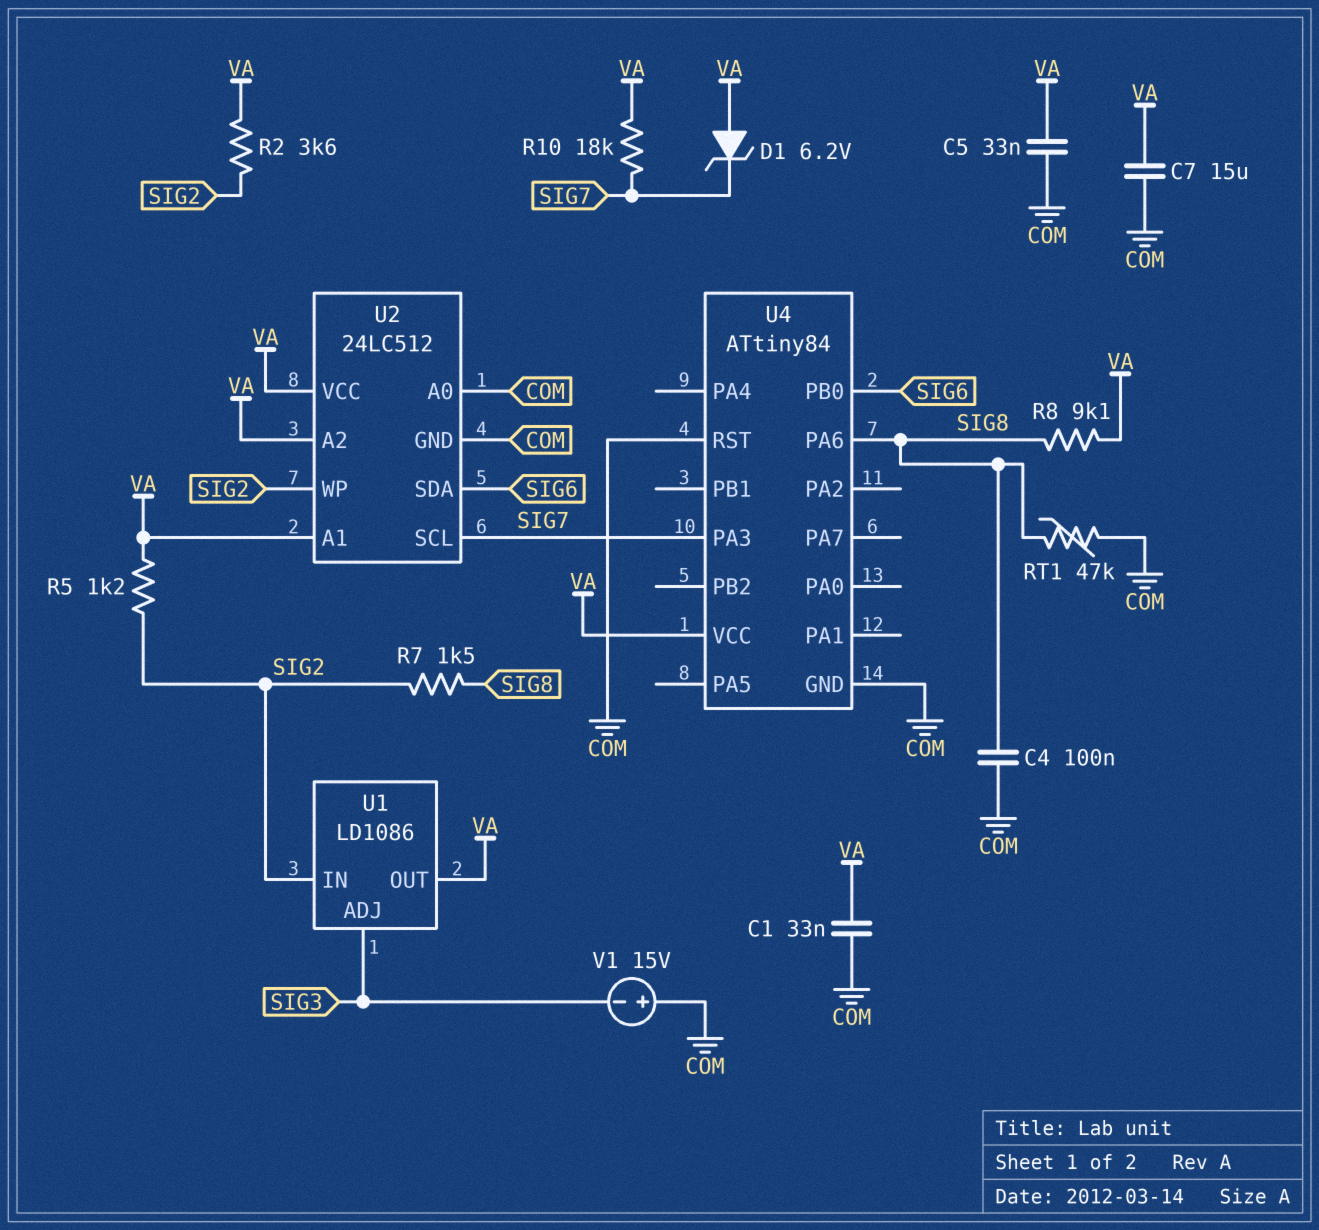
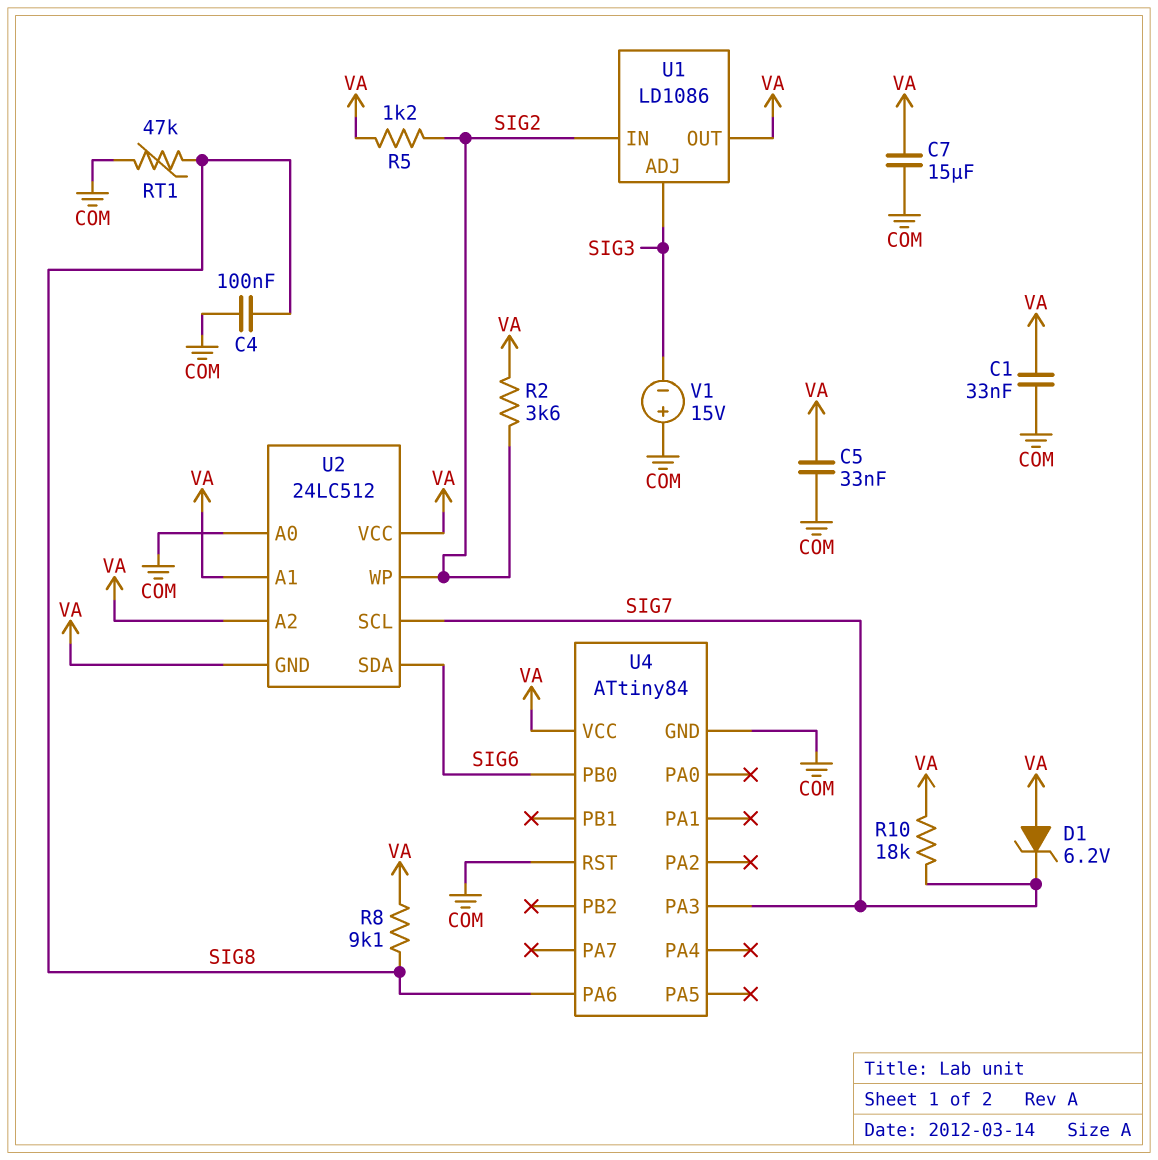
R7: 1.5k (SIG2, SIG8) -> none
U2 pin GND: COM -> VA

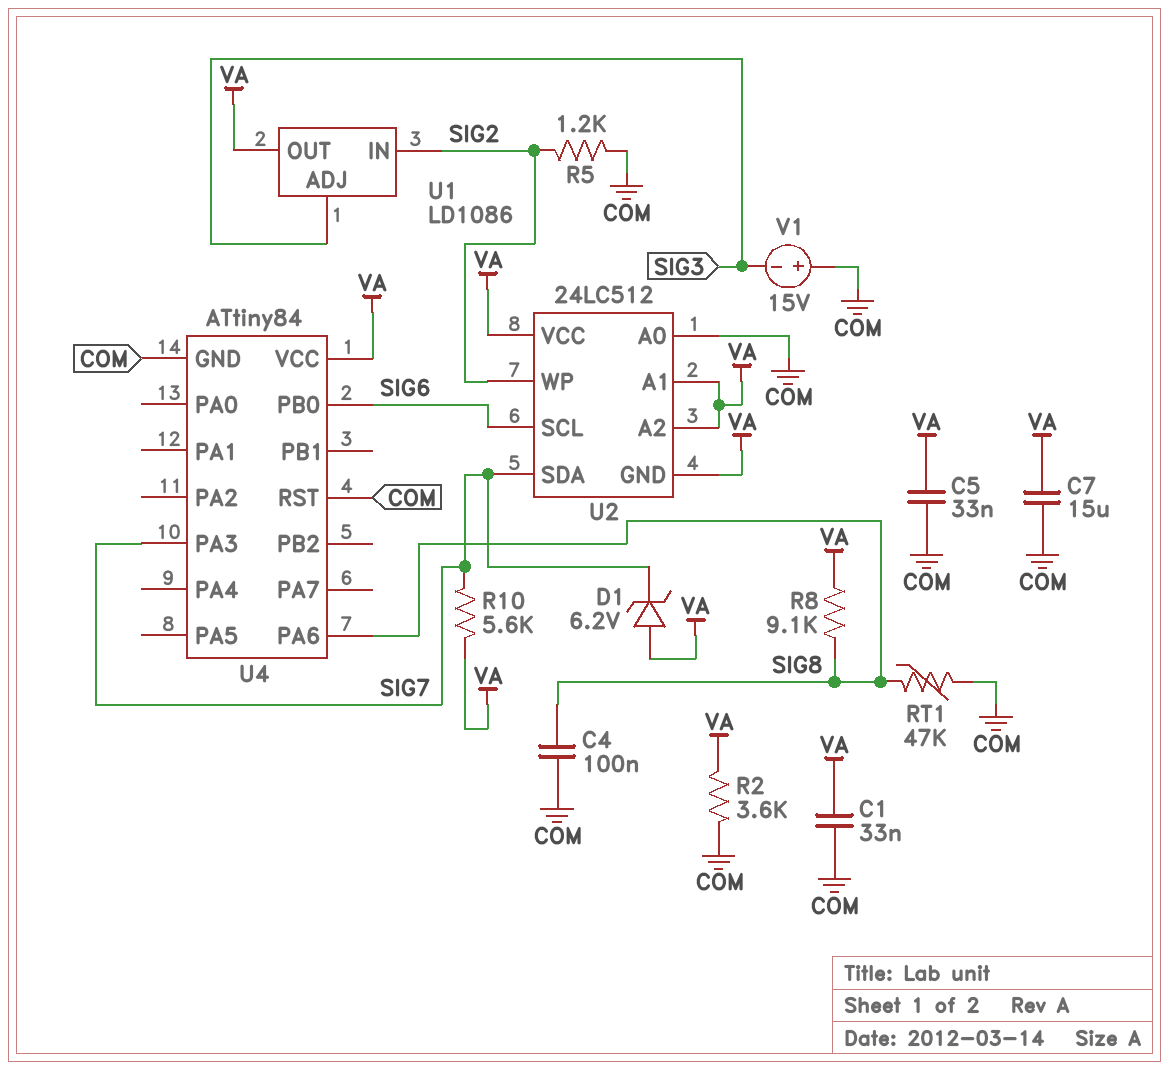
R2: 3.6k (SIG2, VA) -> 3.6k (COM, VA)
R5: 1.2k (SIG2, VA) -> 1.2k (COM, SIG2)
R10: 18k (SIG7, VA) -> 5.6k (SIG7, VA)
U2 pin SCL: SIG7 -> SIG6
U2 pin SDA: SIG6 -> SIG7

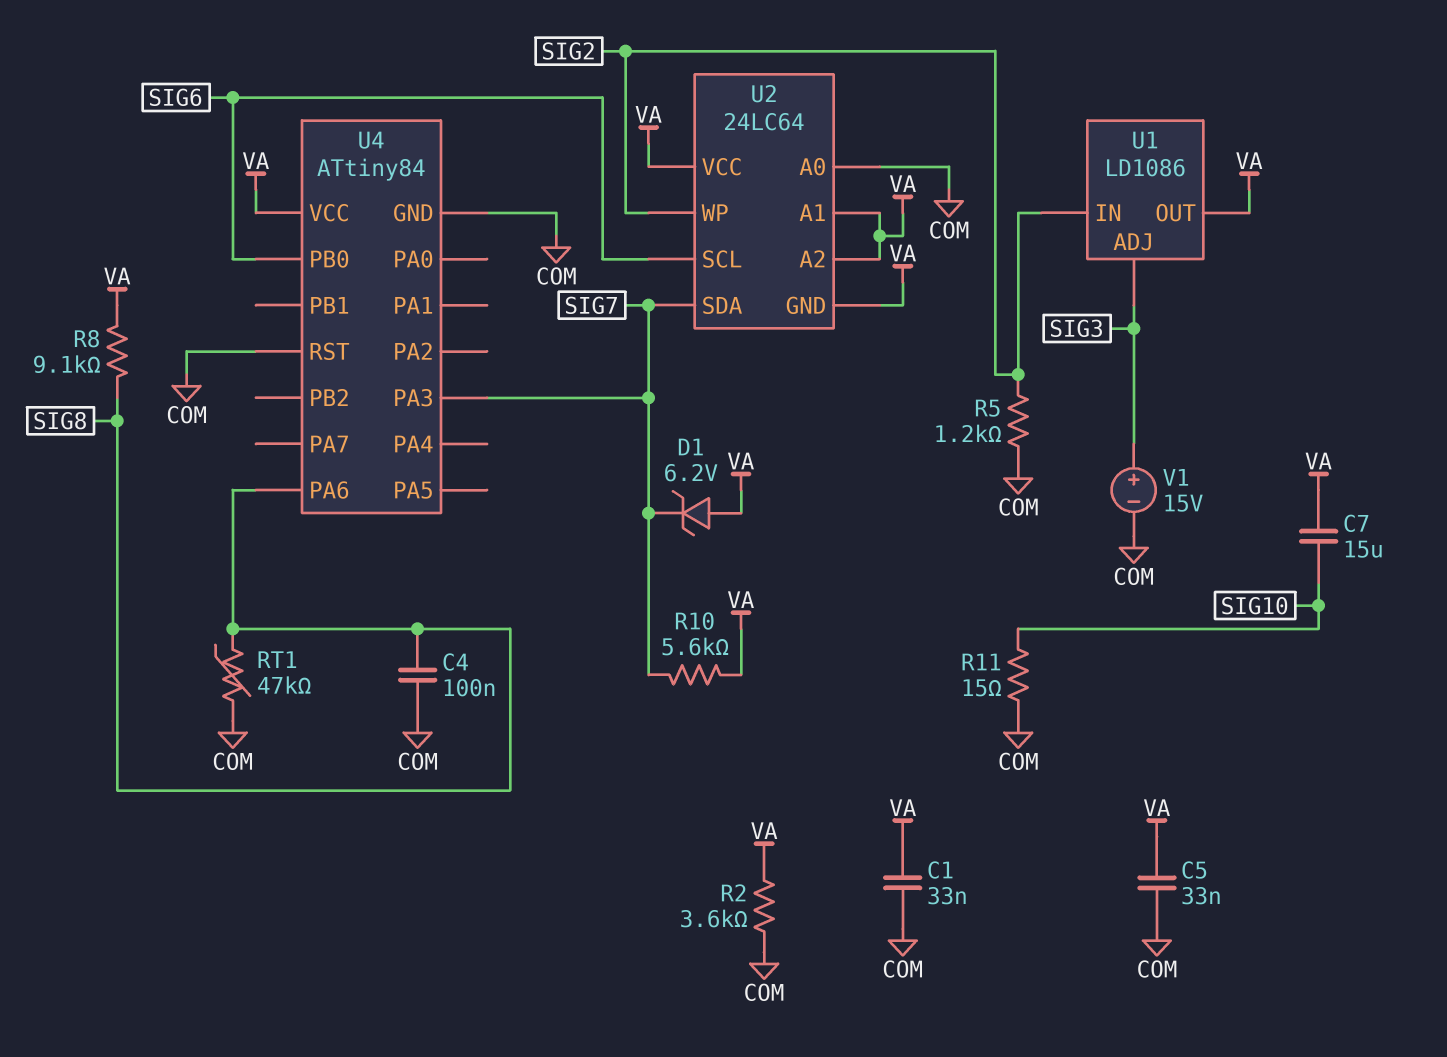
C7: 15uF (COM, VA) -> 15uF (SIG10, VA)
R11: none -> 15 (COM, SIG10)
U2: 24LC512 -> 24LC64
V1: 15V (plus COM, minus SIG3) -> 15V (plus SIG3, minus COM)

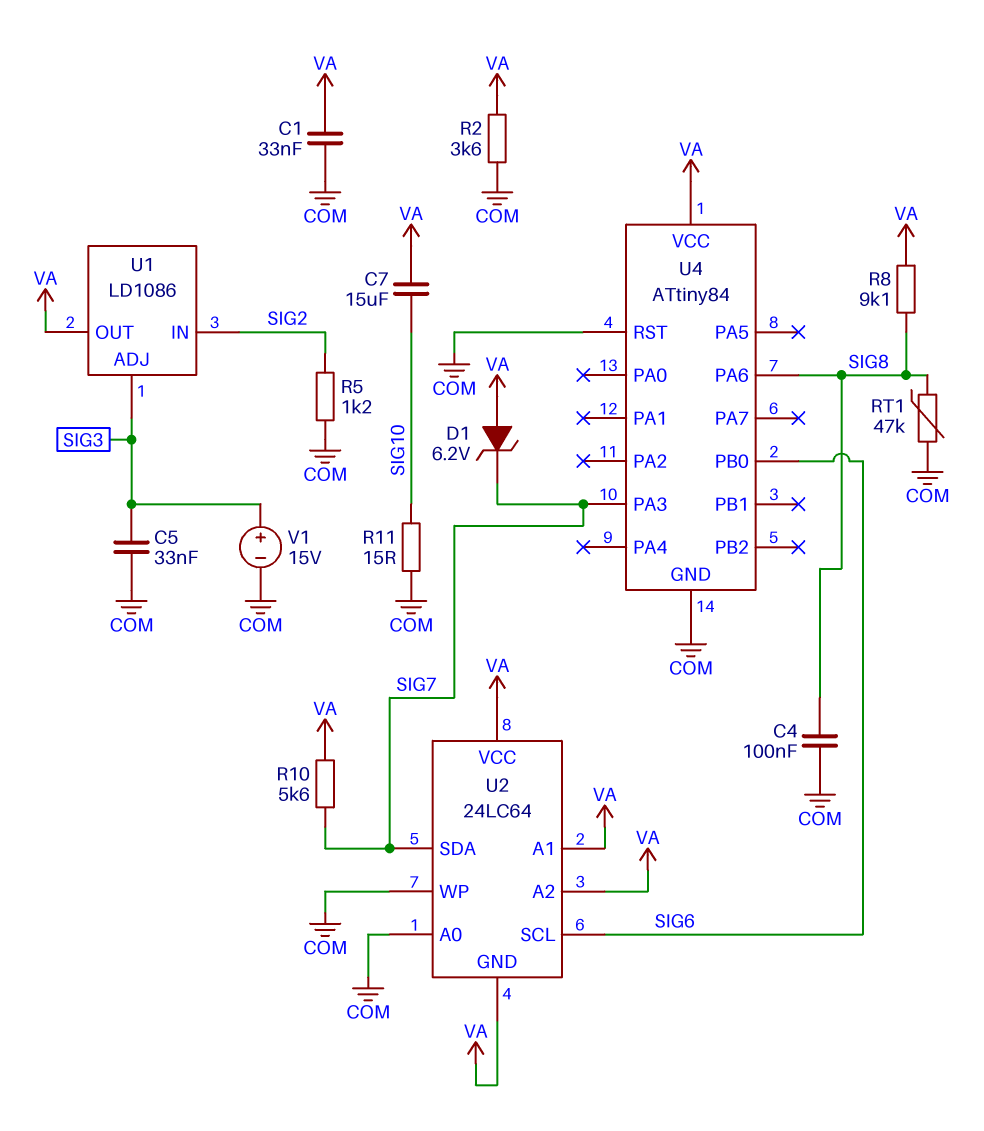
C5: 33nF (COM, VA) -> 33nF (COM, SIG3)
U2 pin WP: SIG2 -> COM

